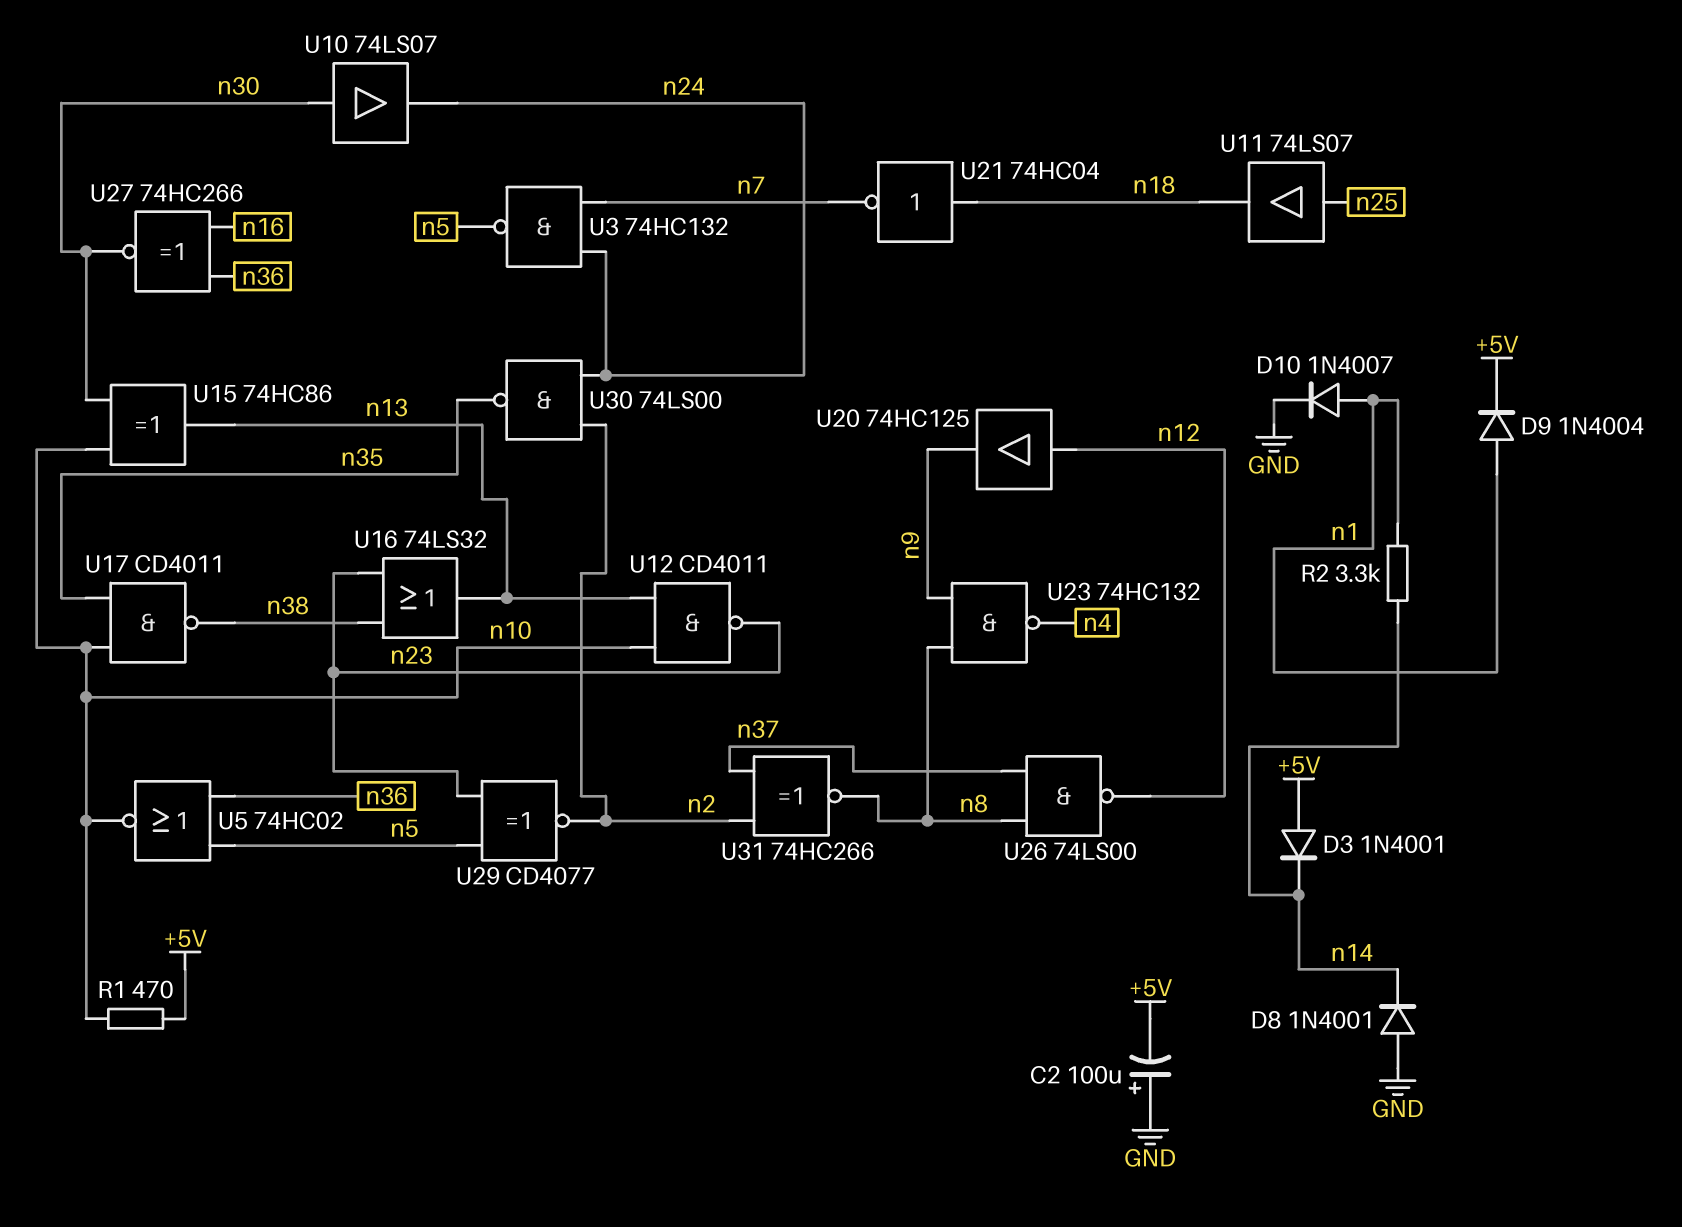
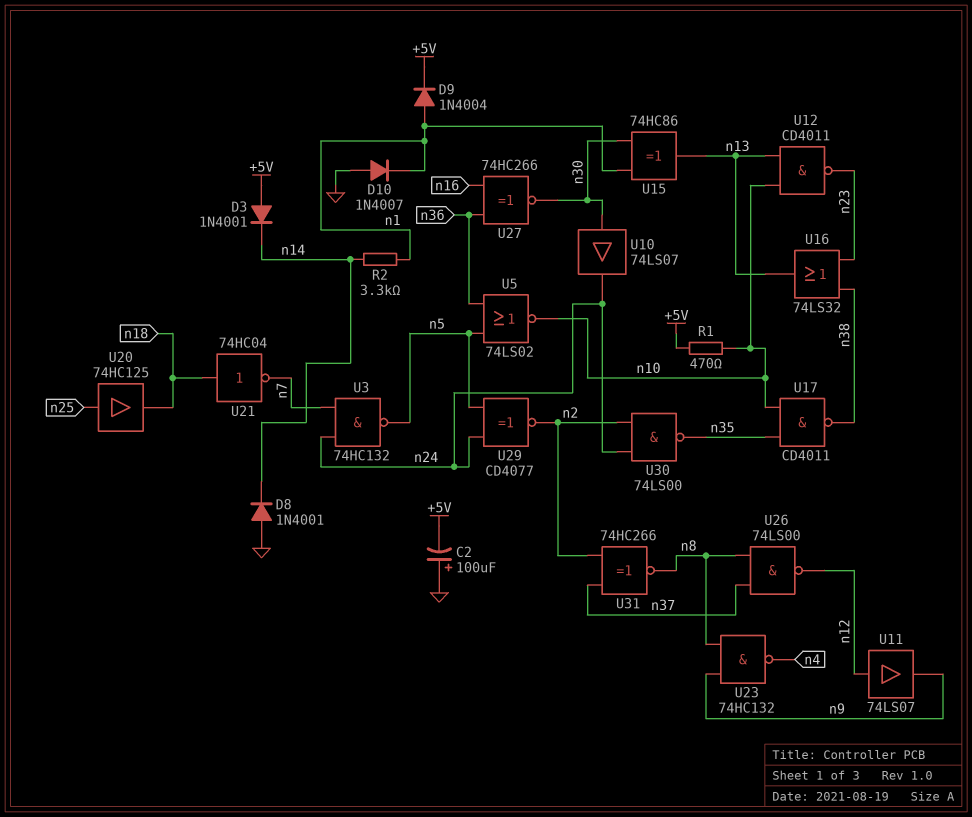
D10: diode 1N4007 (A n1, K GND) -> diode 1N4007 (A GND, K n1)
U5: NOR 74HC02 (in n5, in n36, out n10) -> NOR 74LS02 (in n5, in n36, out n10)
U11: buffer 74LS07 (in n25, out n18) -> buffer 74LS07 (in n12, out n9)
U15: XOR 74HC86 (in n10, in n30, out n13) -> XOR 74HC86 (in n1, in n30, out n13)
U20: buffer 74HC125 (in n12, out n9) -> buffer 74HC125 (in n25, out n18)
U29: XNOR CD4077 (in n5, in n23, out n2) -> XNOR CD4077 (in n5, in n24, out n2)

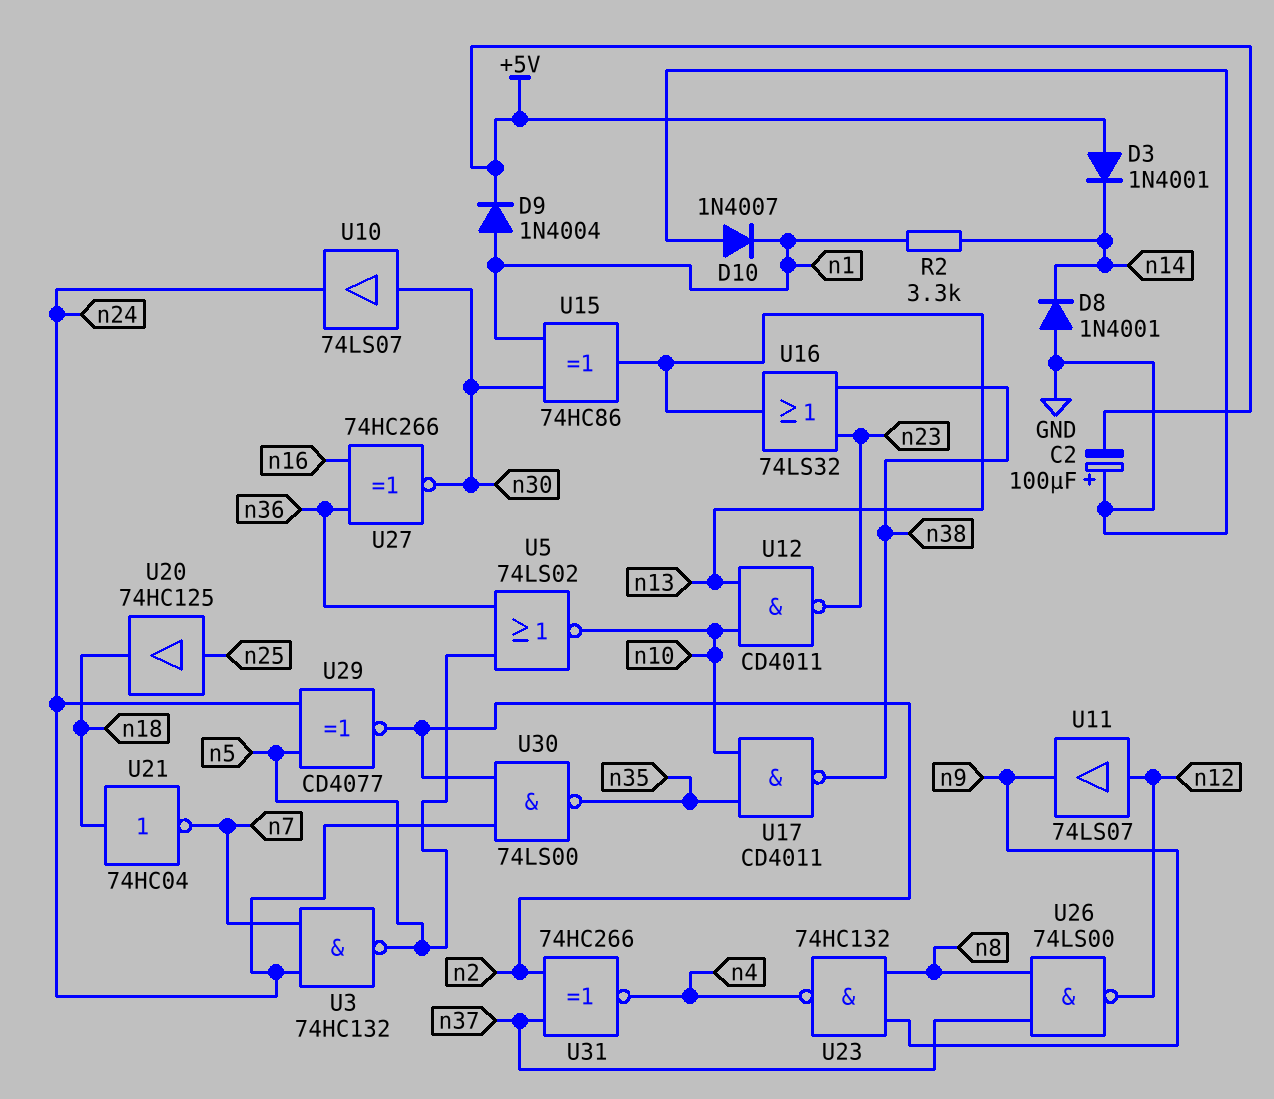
R1: 470 (+5V, n10) -> none
U31: XNOR 74HC266 (in n2, in n37, out n8) -> XNOR 74HC266 (in n2, in n37, out n4)

